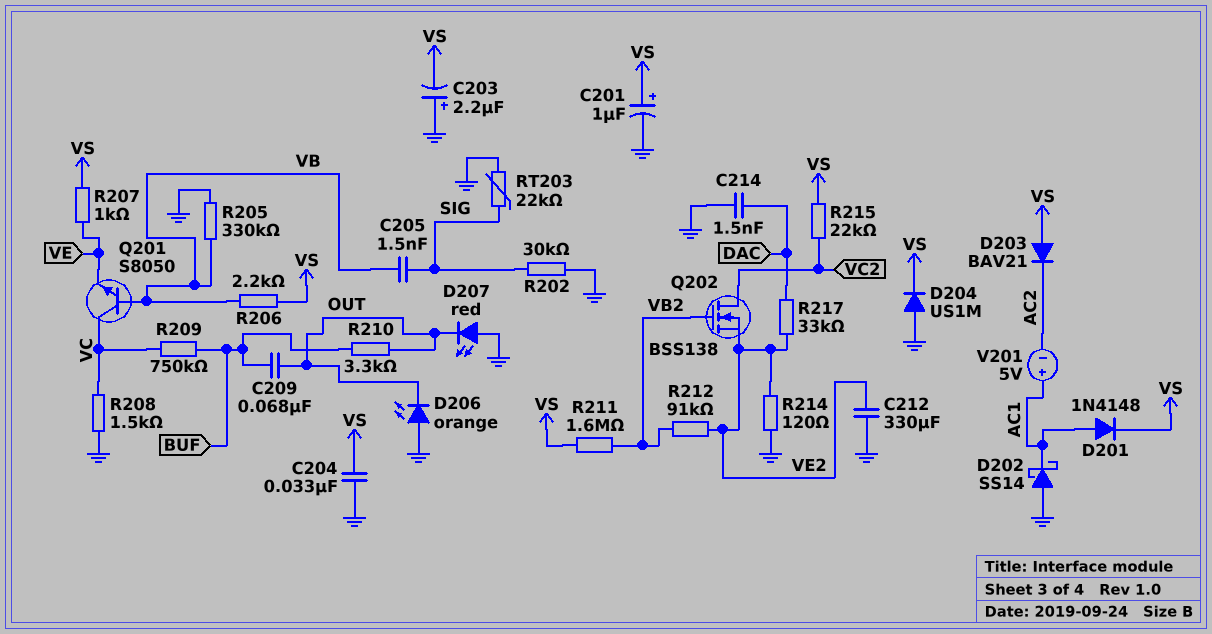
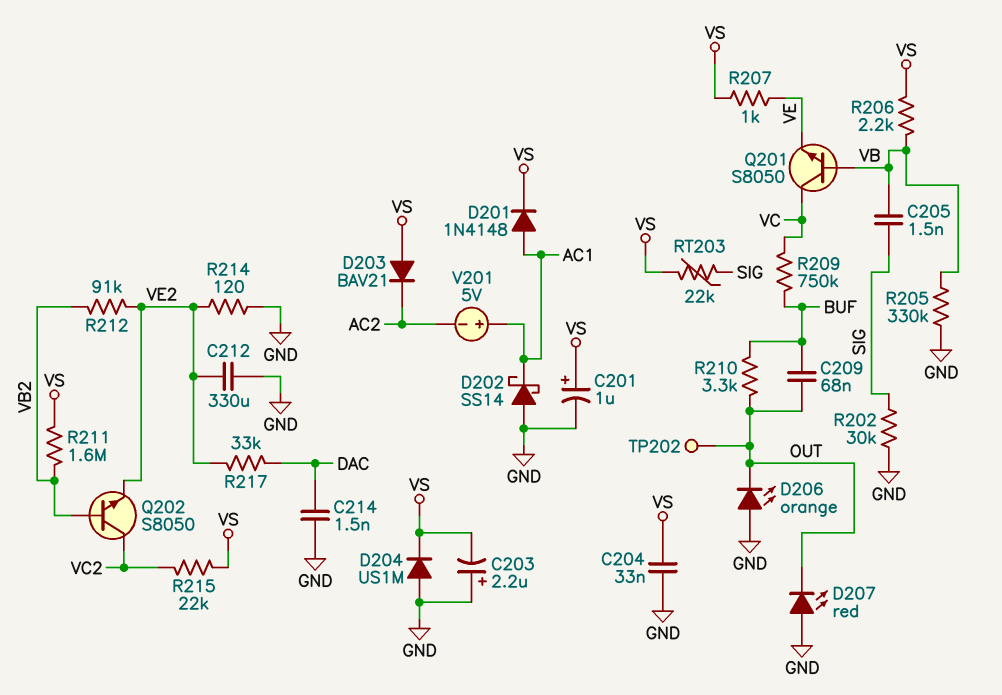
Q202: NMOS BSS138 (G VB2, D VC2, S VE2) -> NPN S8050 (B VB2, C VC2, E VE2)
R208: 1.5k (GND, VC) -> none
RT203: 22k (GND, SIG) -> 22k (SIG, VS)
TP202: none -> test point (OUT)

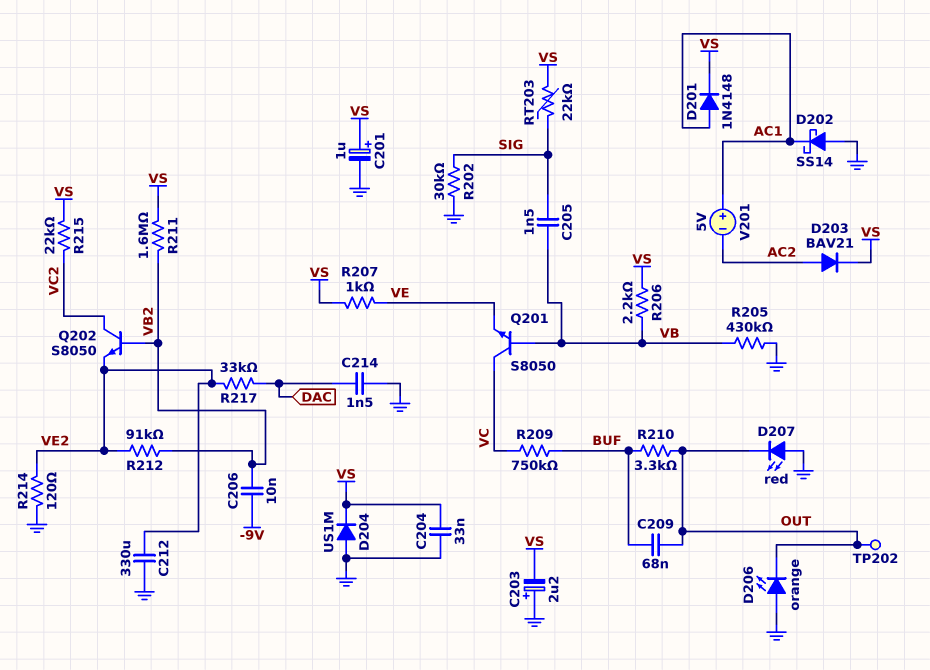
C206: none -> 10nF (-9V, VB2)
D203: diode BAV21 (A VS, K AC2) -> diode BAV21 (A AC2, K VS)
R205: 330k (GND, VB) -> 430k (GND, VB)

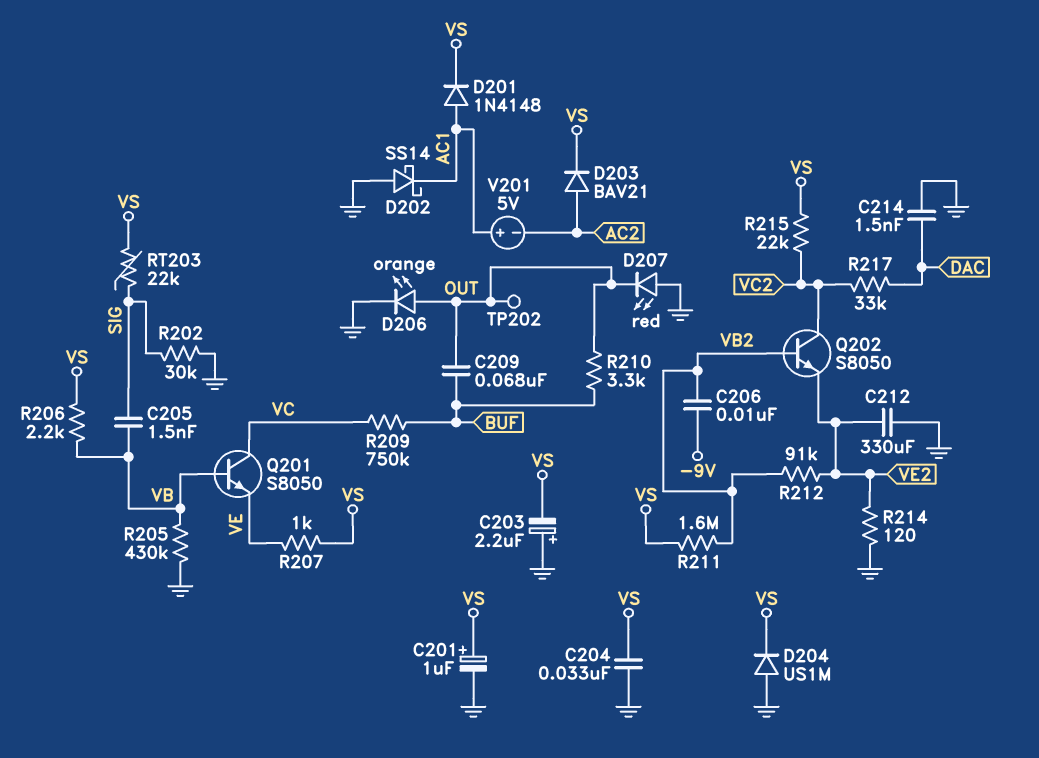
D206: LED orange (A GND, K OUT) -> LED orange (A OUT, K GND)
R217: 33k (DAC, VE2) -> 33k (DAC, VC2)

